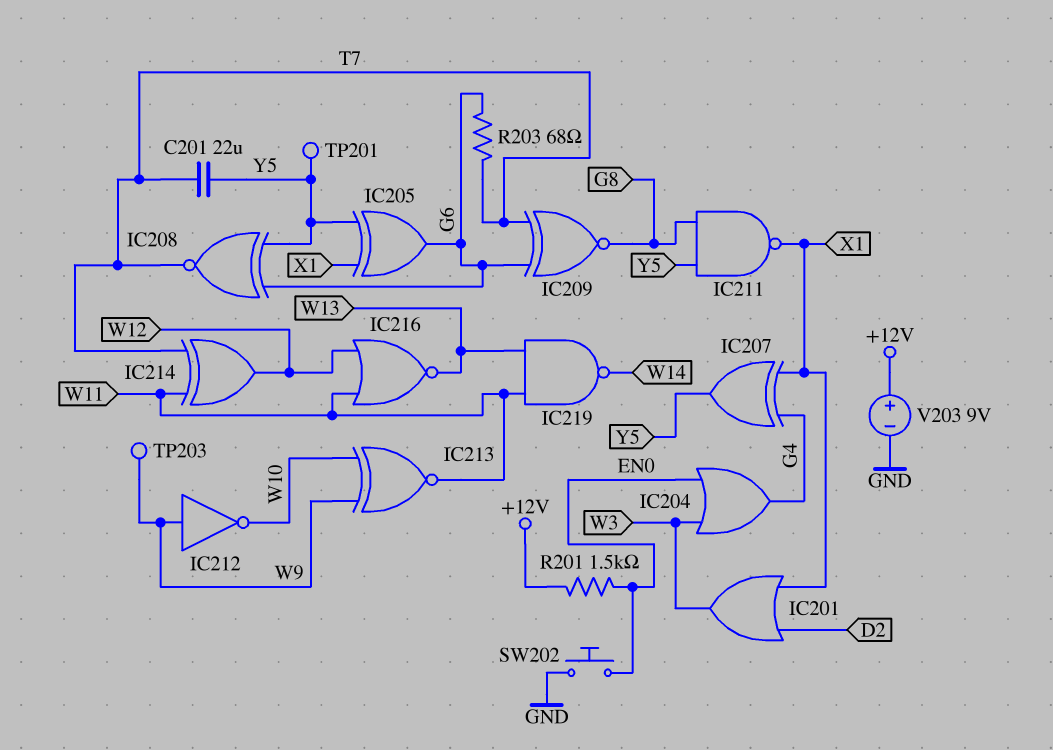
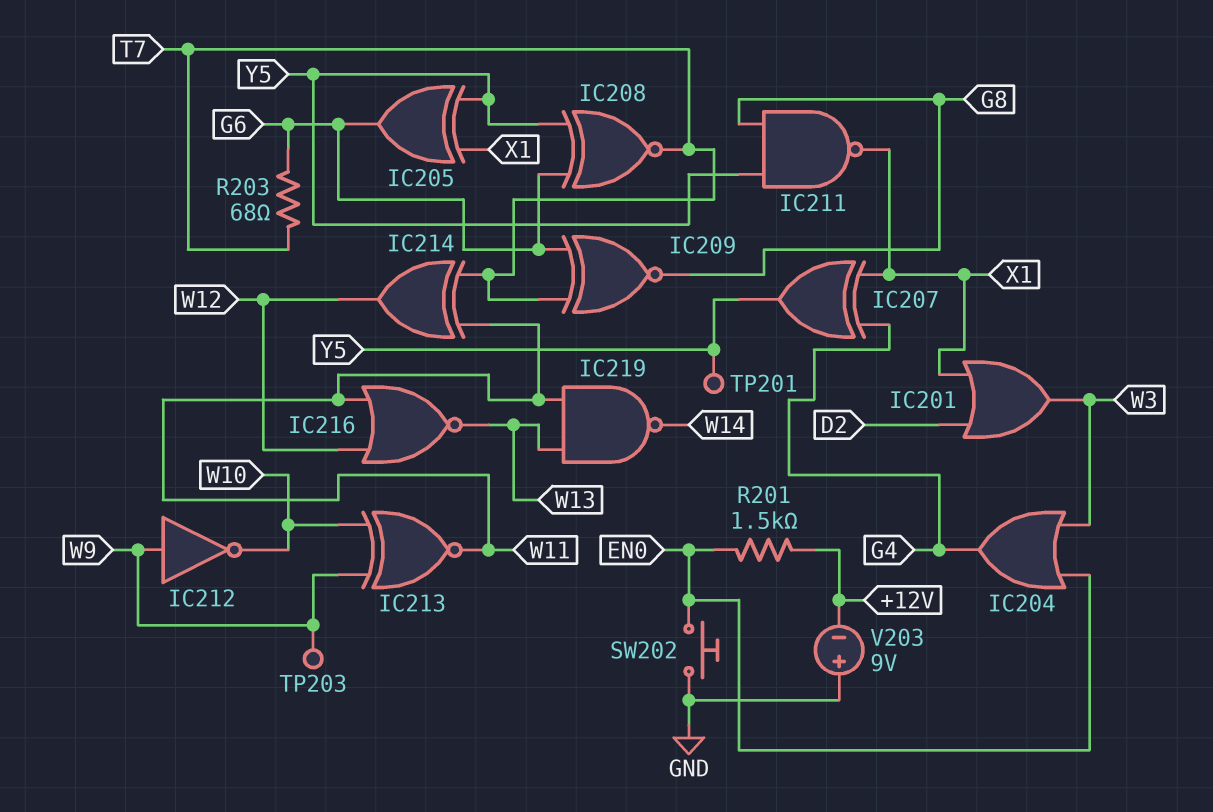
C201: 22uF (T7, Y5) -> none
V203: 9V (plus +12V, minus GND) -> 9V (plus GND, minus +12V)

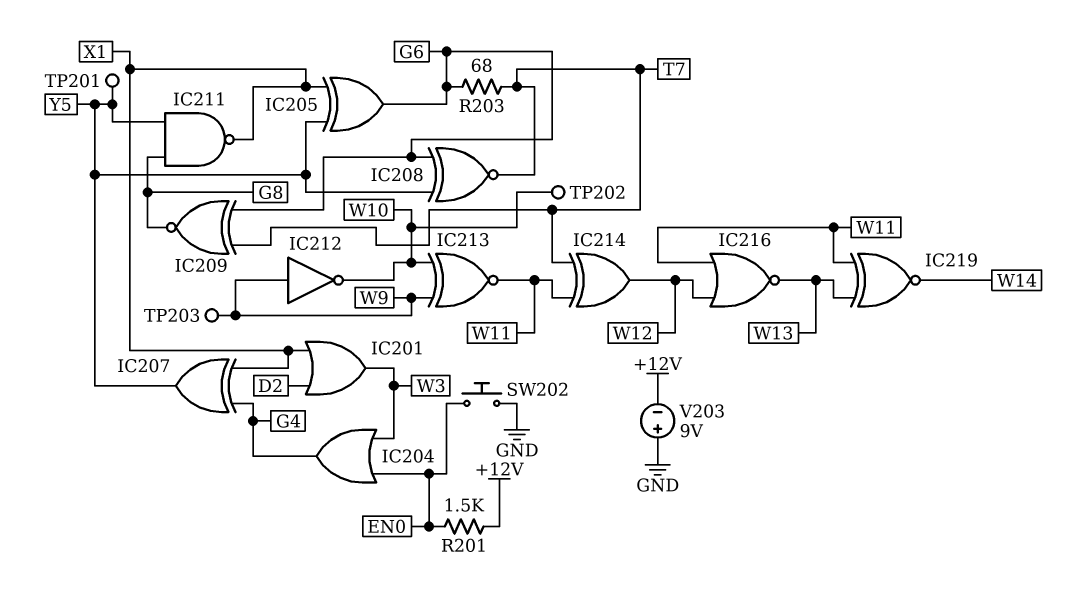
IC219: NAND (in W11, in W13, out W14) -> XNOR (in W11, in W13, out W14)
TP202: none -> test point (W10)

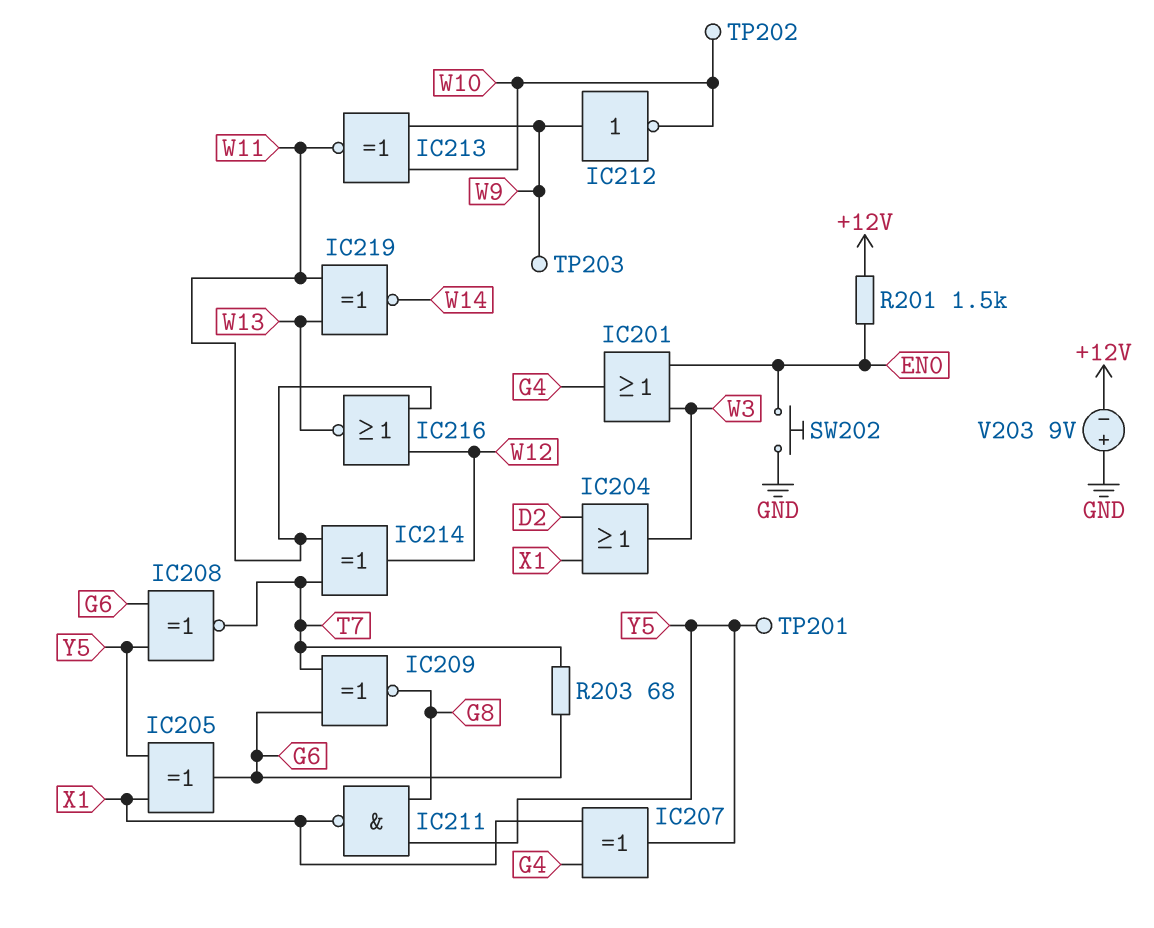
IC201: OR (in D2, in X1, out W3) -> OR (in EN0, in W3, out G4)
IC204: OR (in EN0, in W3, out G4) -> OR (in D2, in X1, out W3)

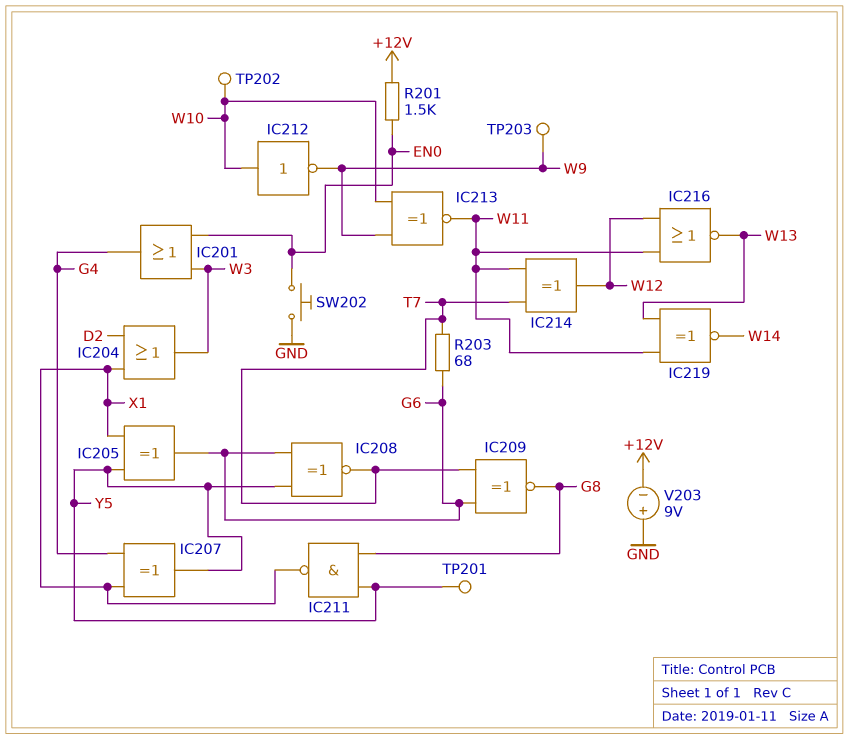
IC212: NOT (in W9, out W10) -> NOT (in W10, out W9)

